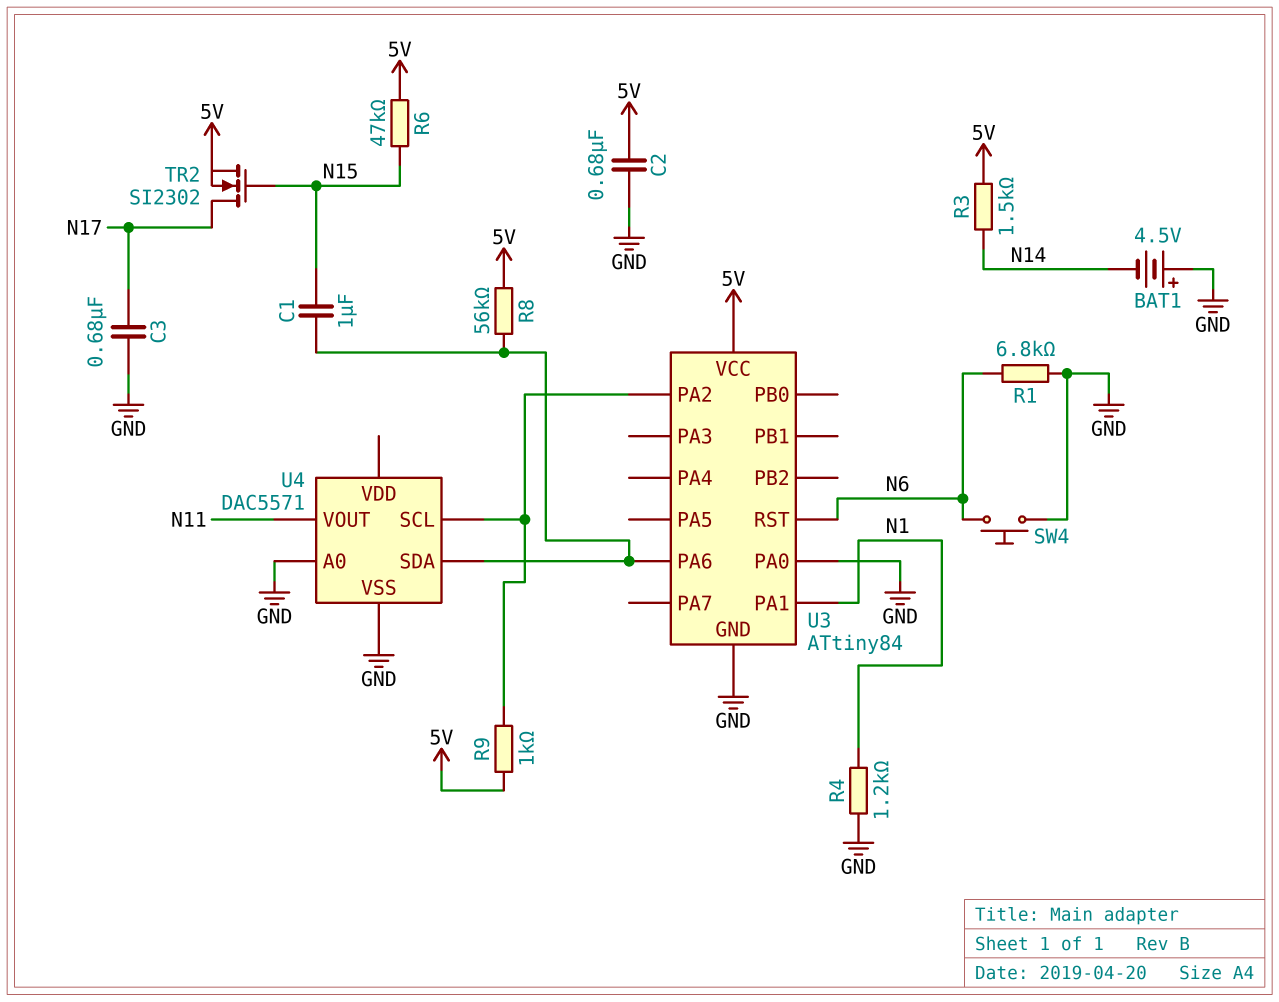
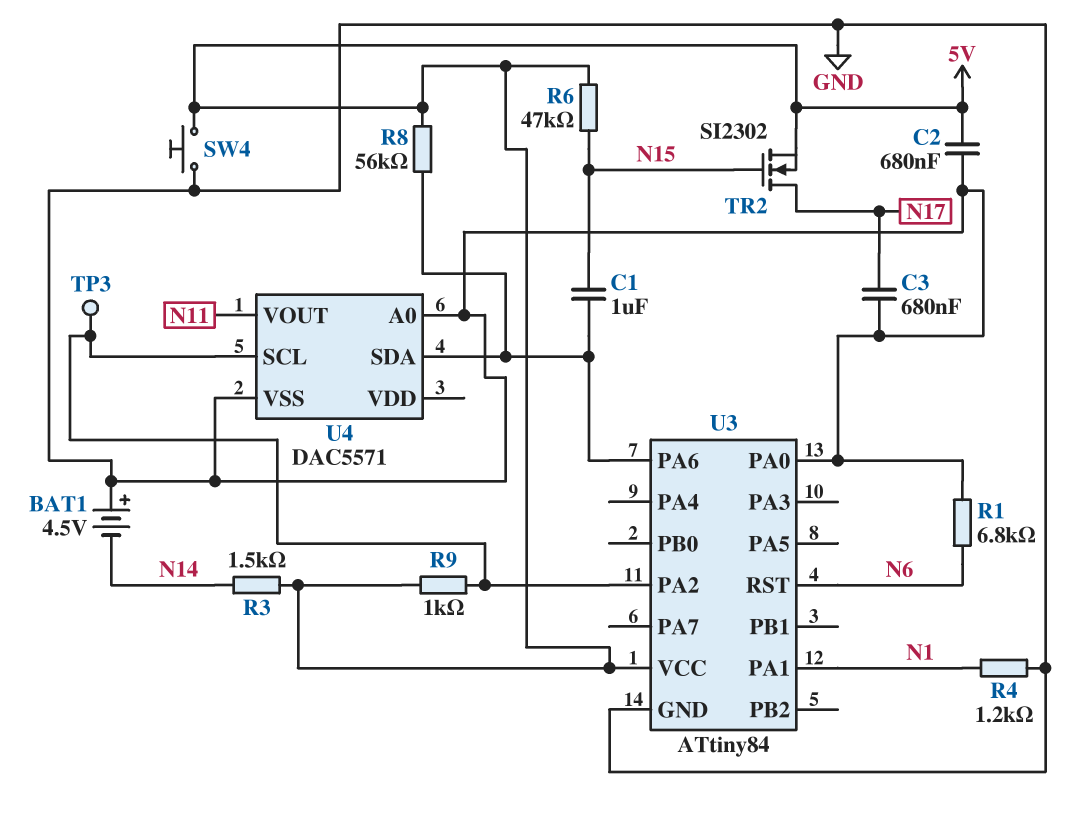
SW4: button (GND, N6) -> button (5V, GND)
TP3: none -> test point (U3/PA2)

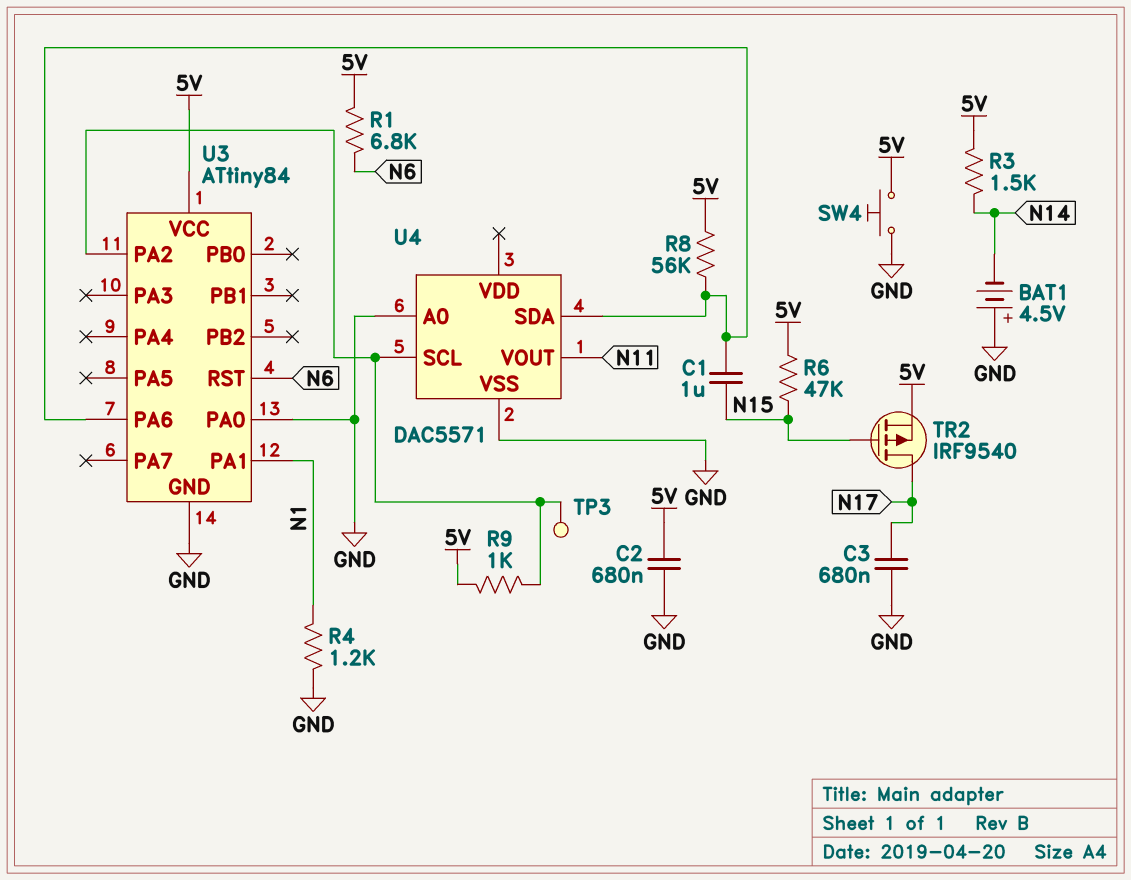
R1: 6.8k (GND, N6) -> 6.8k (5V, N6)
TR2: NMOS SI2302 (G N15, D N17, S 5V) -> PMOS IRF9540 (G N15, D N17, S 5V)

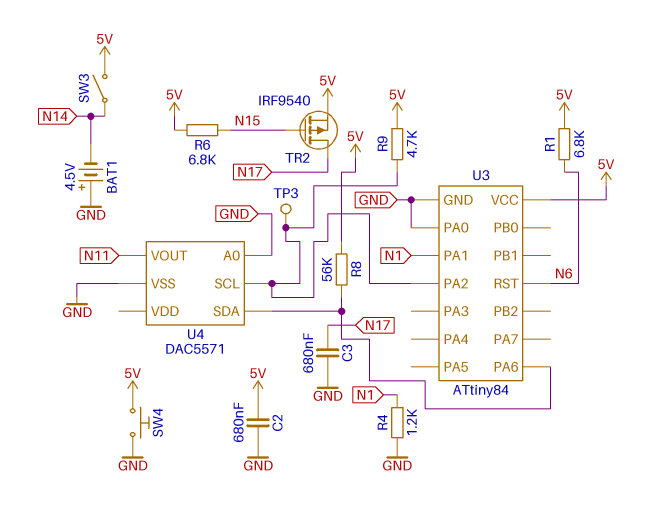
C1: 1uF (N15, U3/PA6) -> none
R3: 1.5k (5V, N14) -> none
R6: 47k (5V, N15) -> 6.8k (5V, N15)
R9: 1k (5V, U3/PA2) -> 4.7k (5V, U3/PA2)
SW3: none -> switch (5V, N14)

